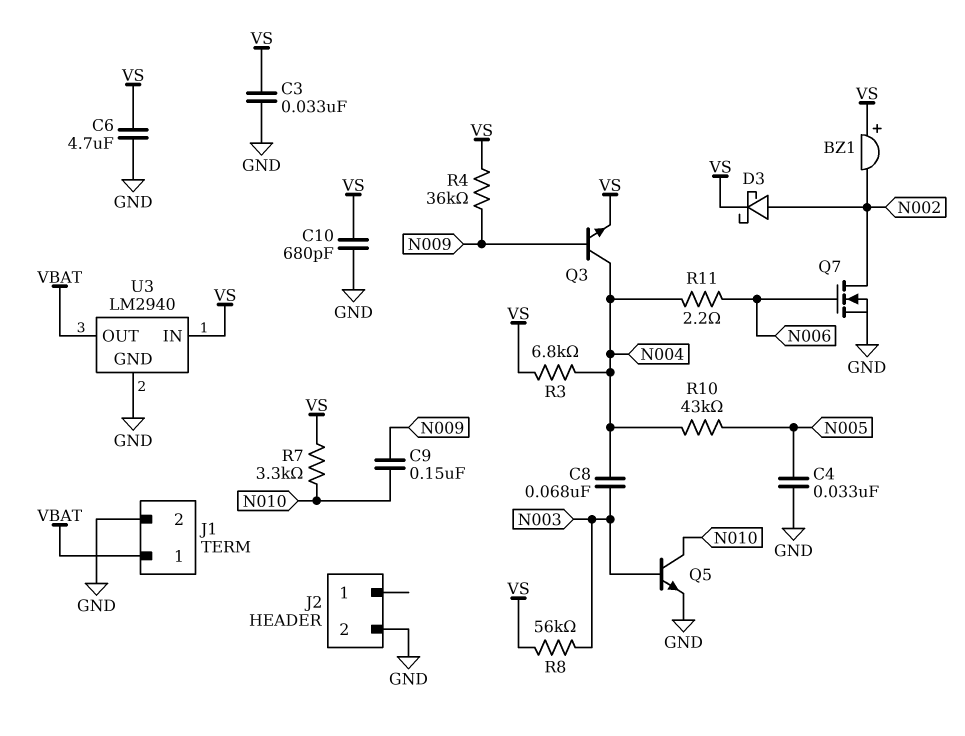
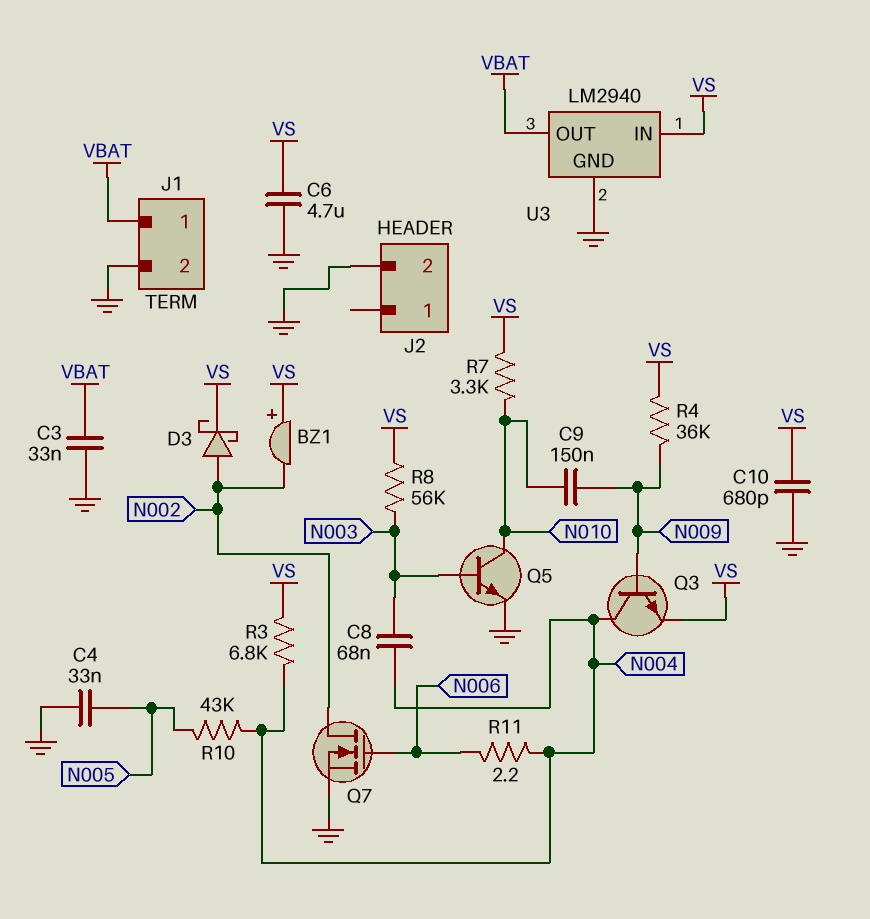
C3: 33nF (GND, VS) -> 33nF (GND, VBAT)

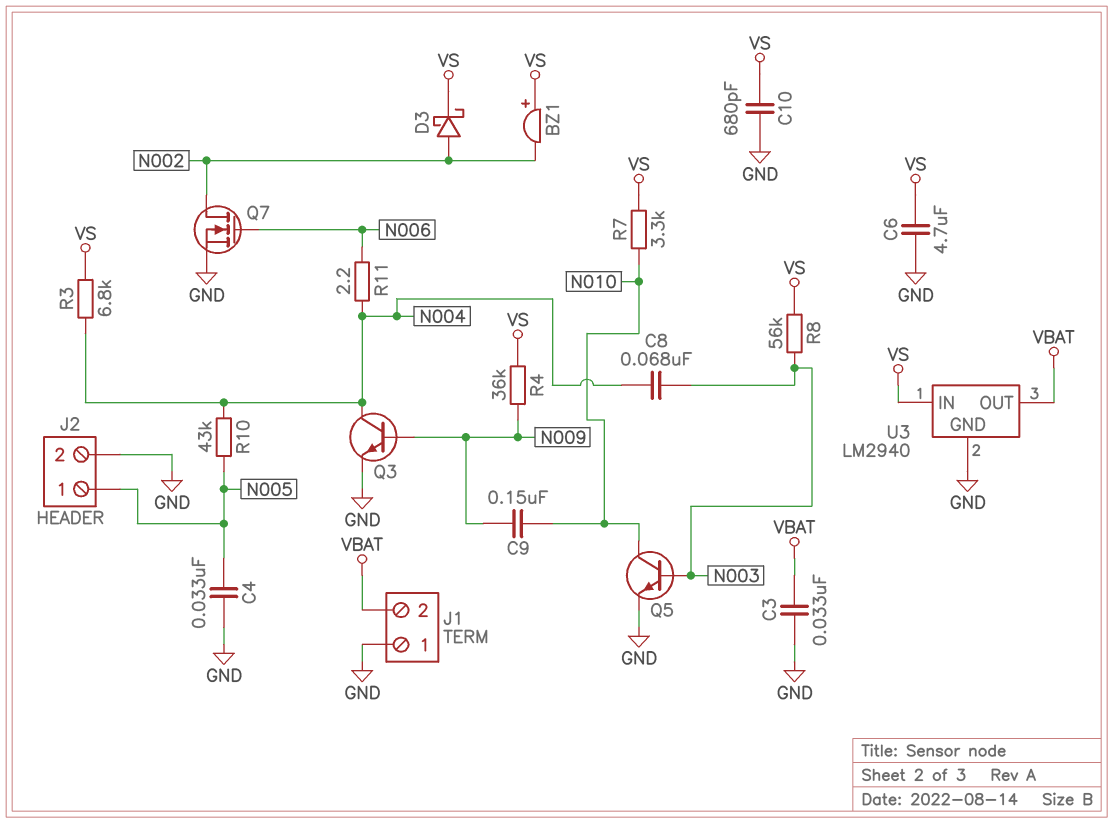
J1 pin 1: VBAT -> GND
J1 pin 2: GND -> VBAT
J2 pin 1: none -> N005
Q3: NPN (B N009, C N004, E VS) -> NPN (B N009, C N004, E GND)

